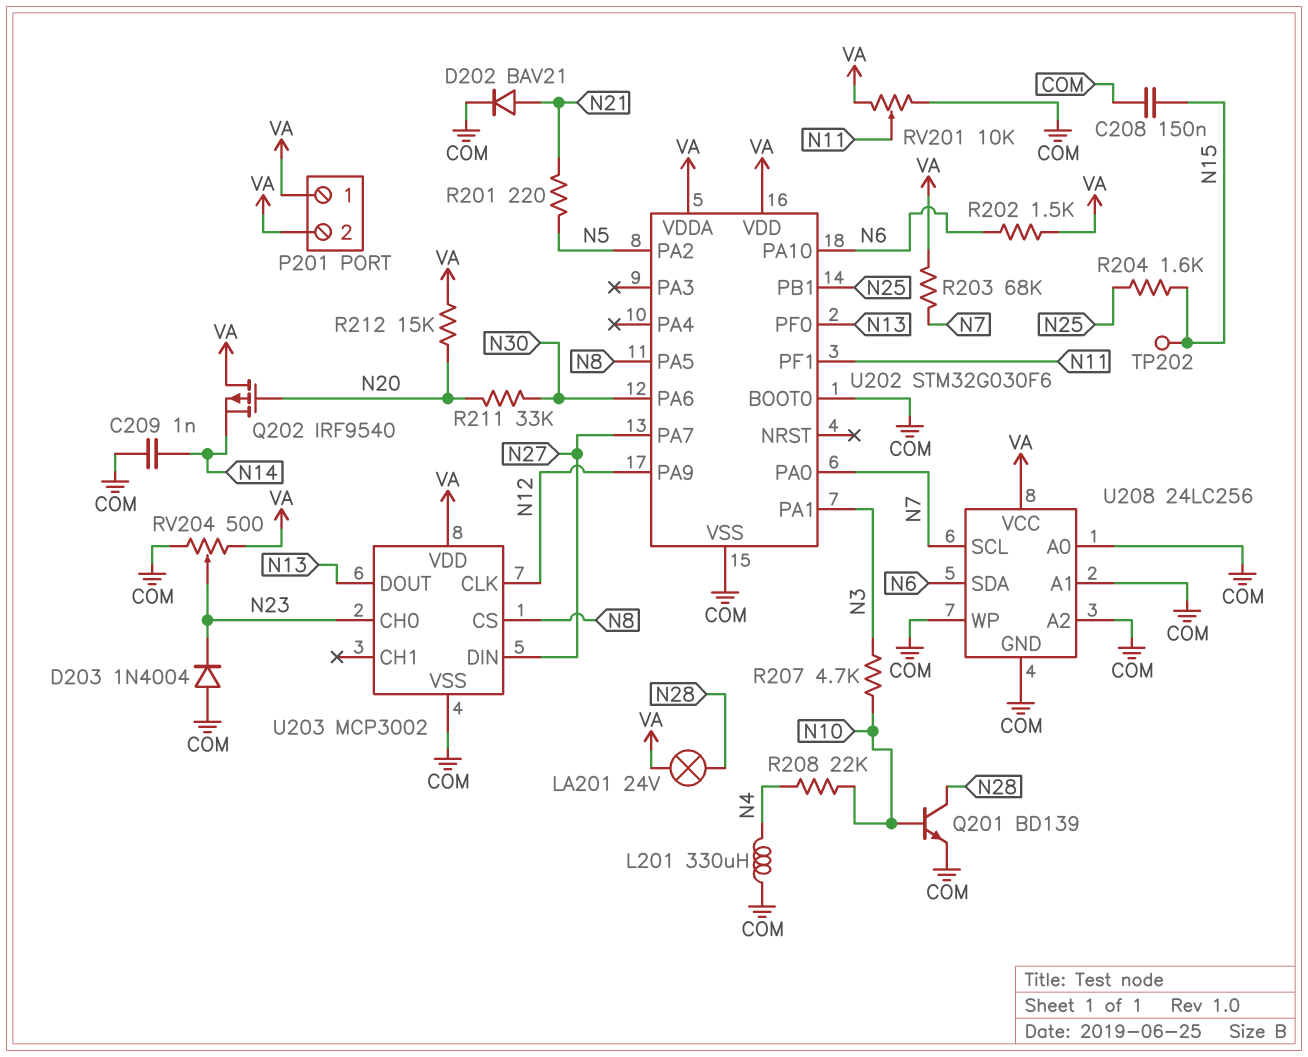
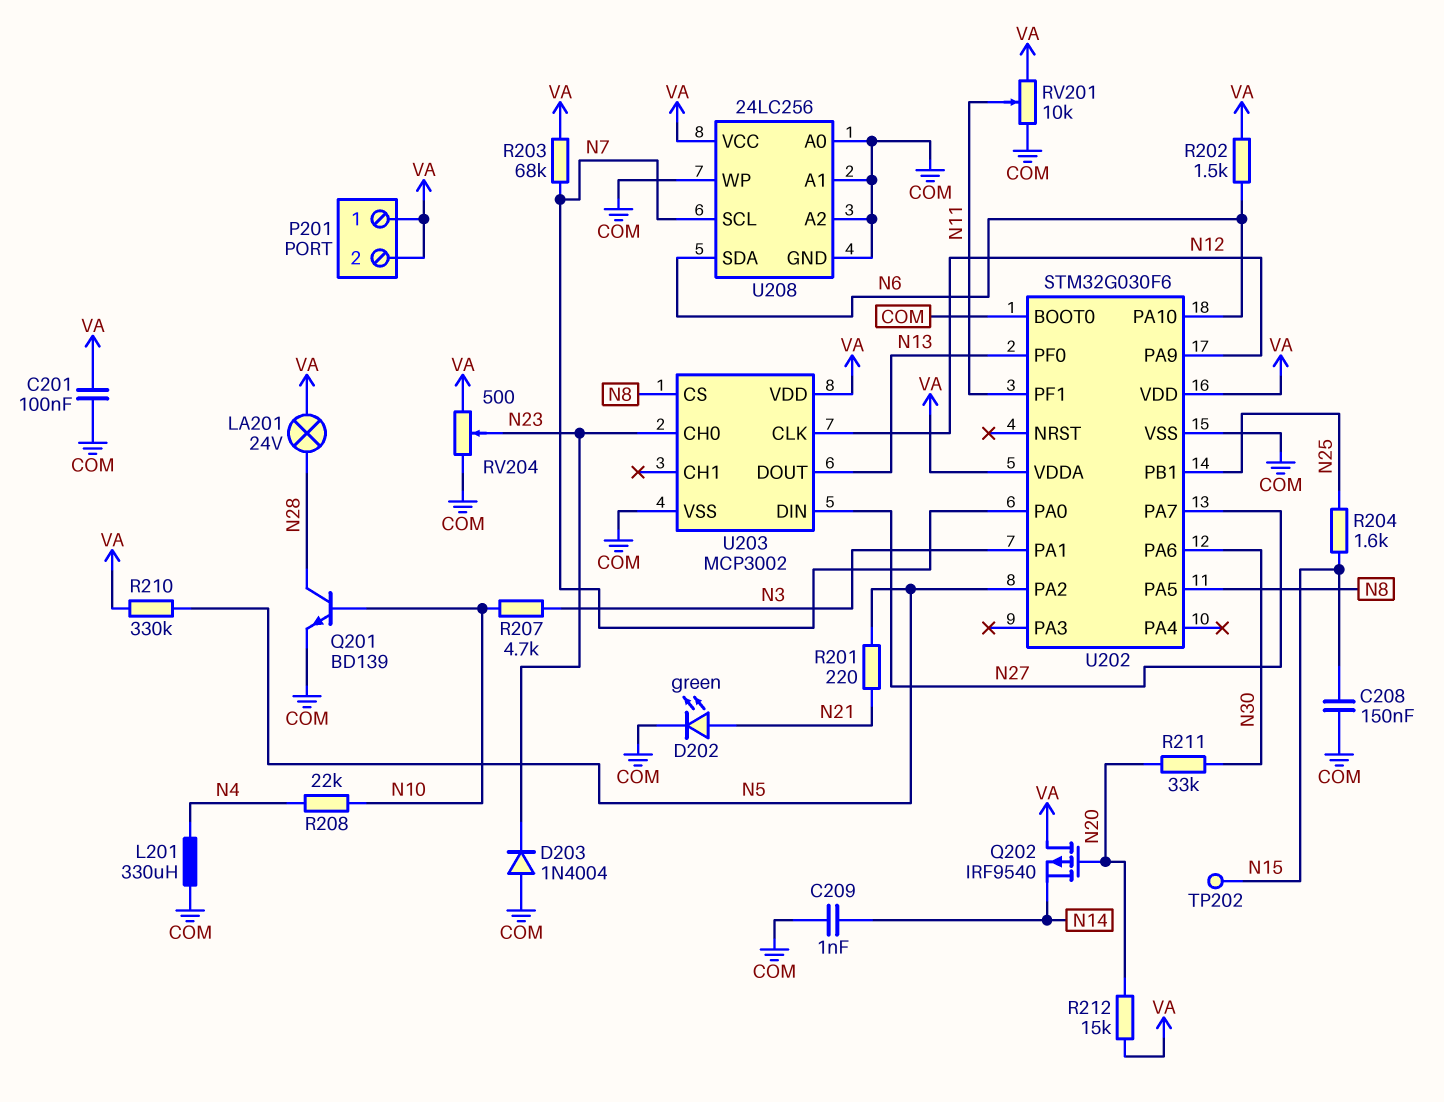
C201: none -> 100nF (COM, VA)
D202: diode BAV21 (A N21, K COM) -> LED green (A N21, K COM)
R210: none -> 330k (N5, VA)

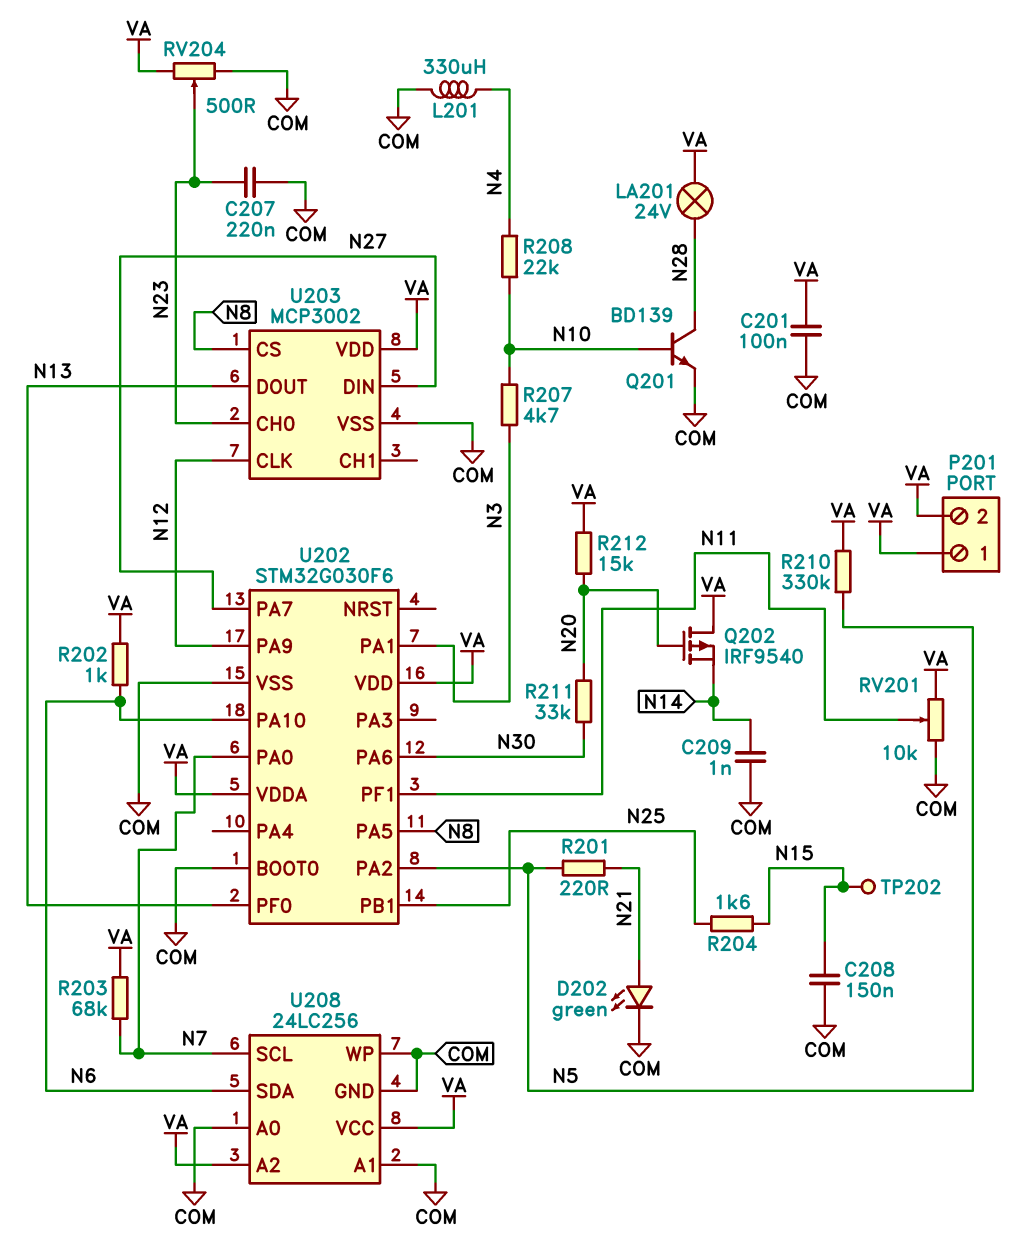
C207: none -> 220nF (COM, N23)
D203: diode 1N4004 (A COM, K N23) -> none
R202: 1.5k (N6, VA) -> 1k (N6, VA)
U208 pin A2: COM -> VA

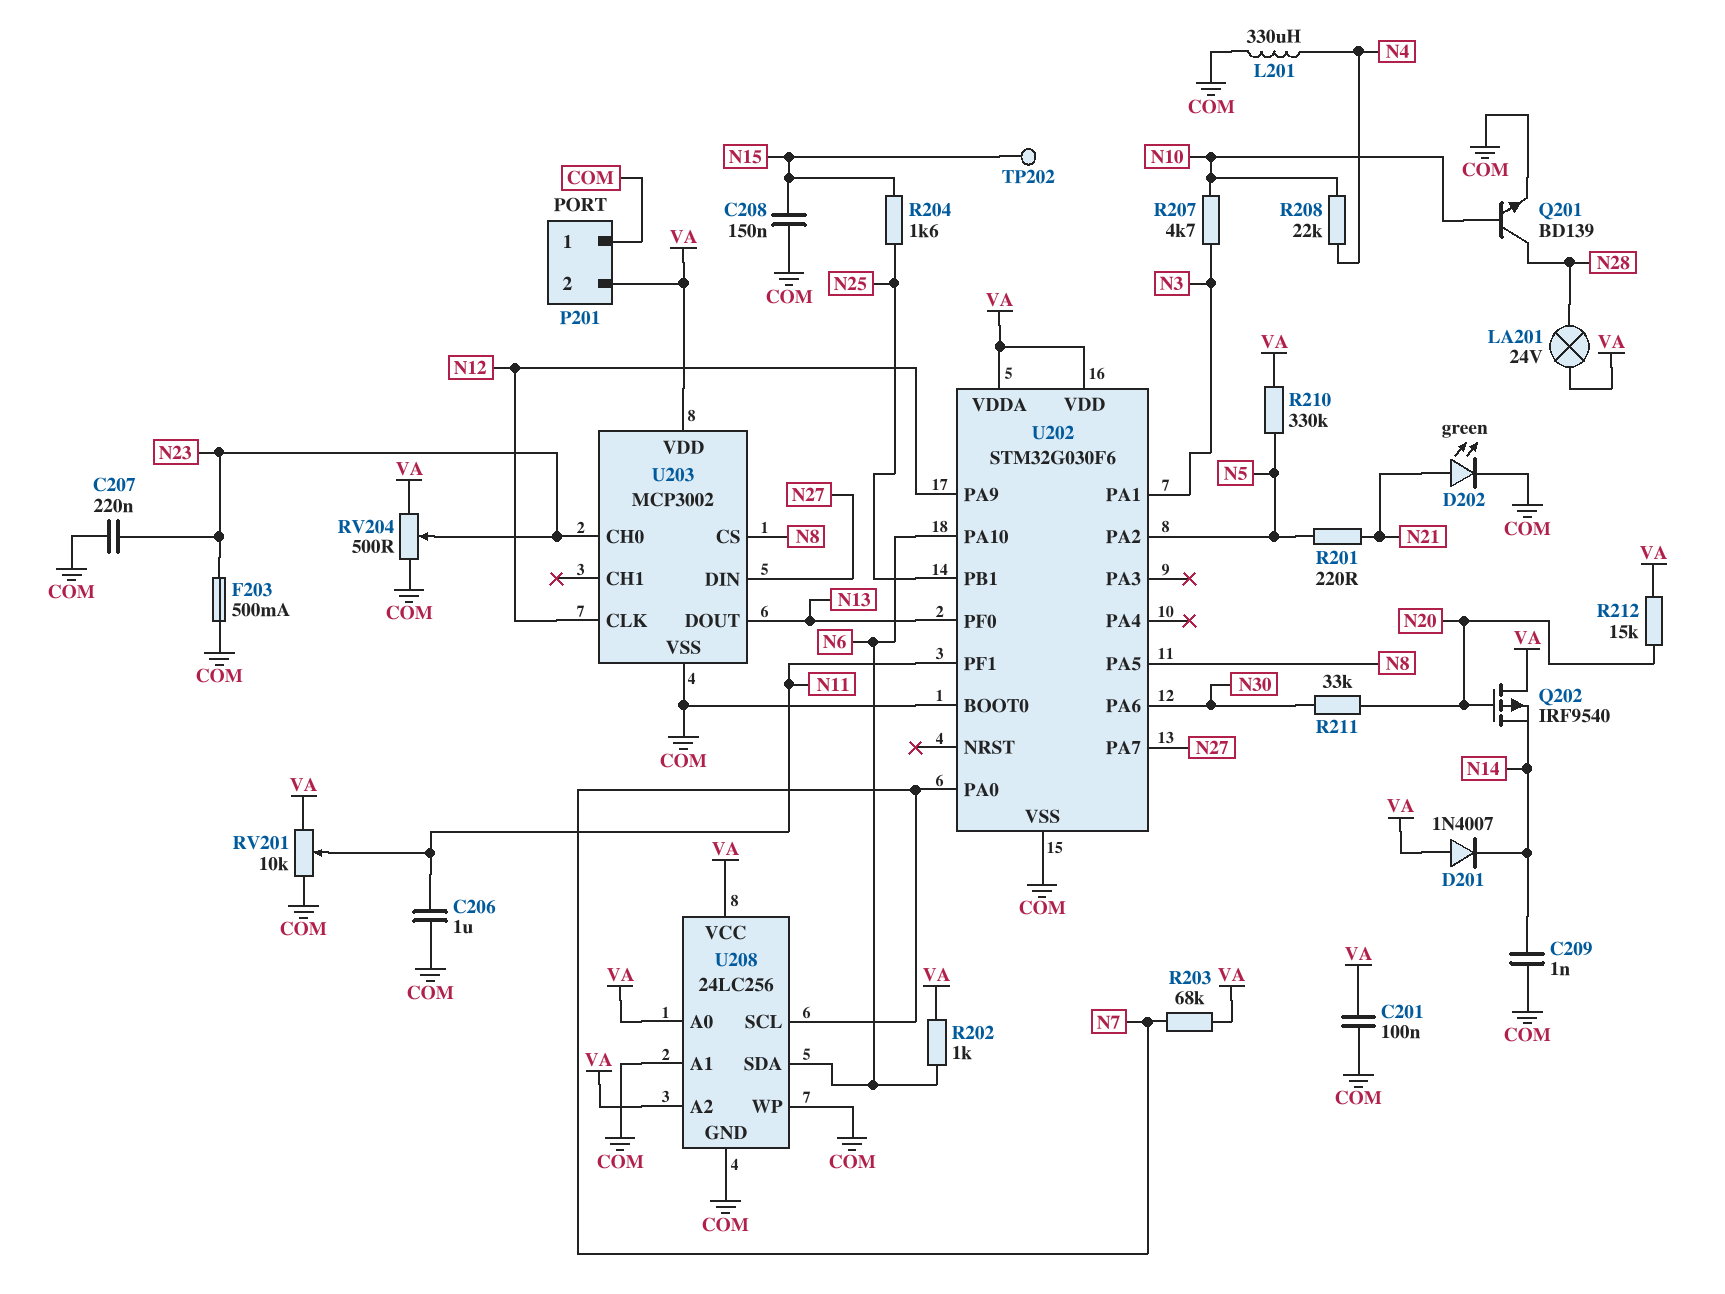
C206: none -> 1uF (COM, N11)
D201: none -> diode 1N4007 (A VA, K N14)
F203: none -> 500mA (COM, N23)
P201 pin 1: VA -> COM
U208 pin A0: COM -> VA

